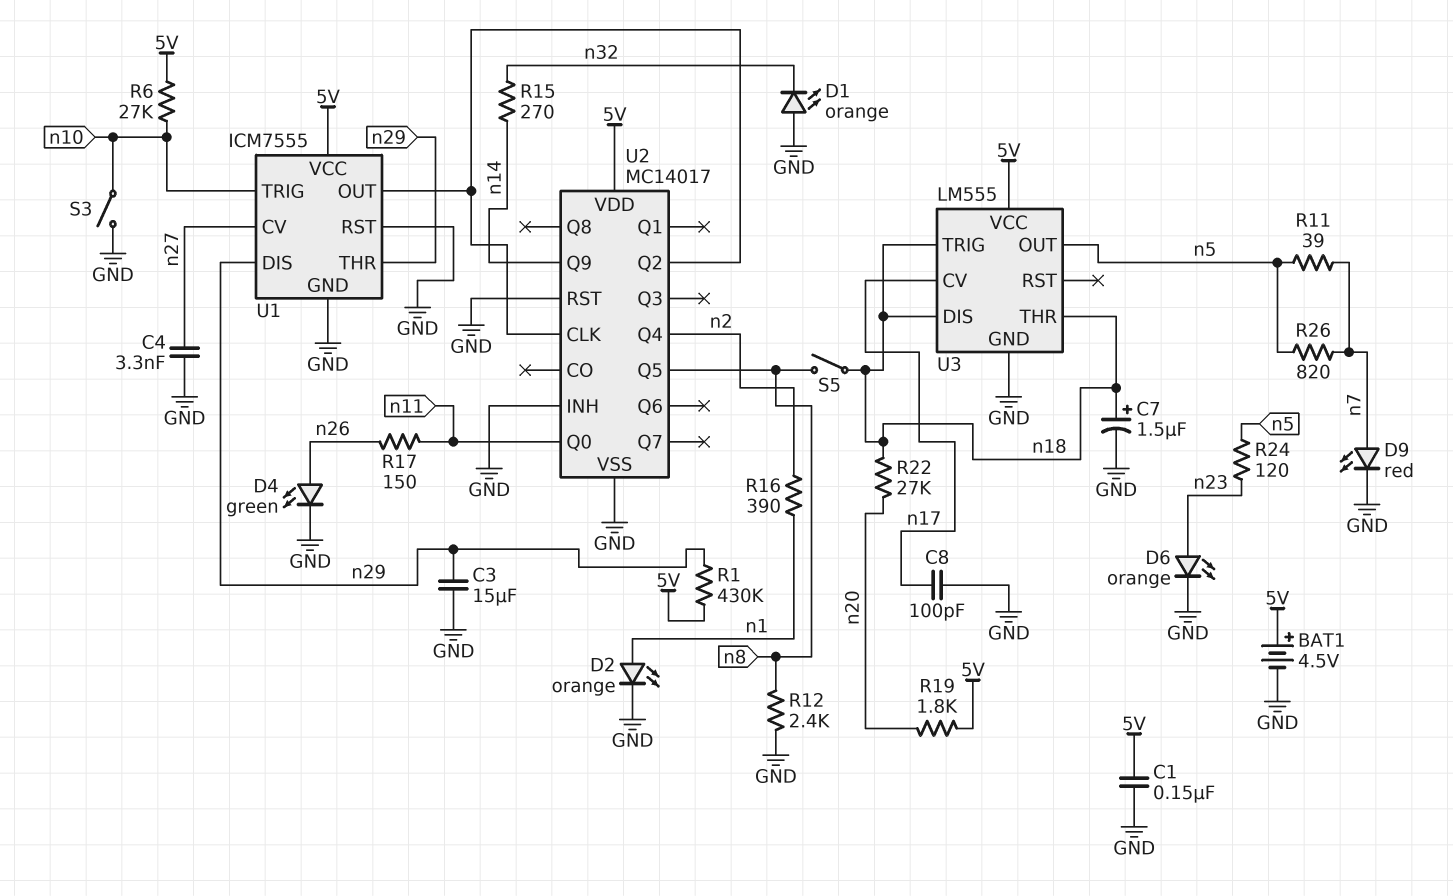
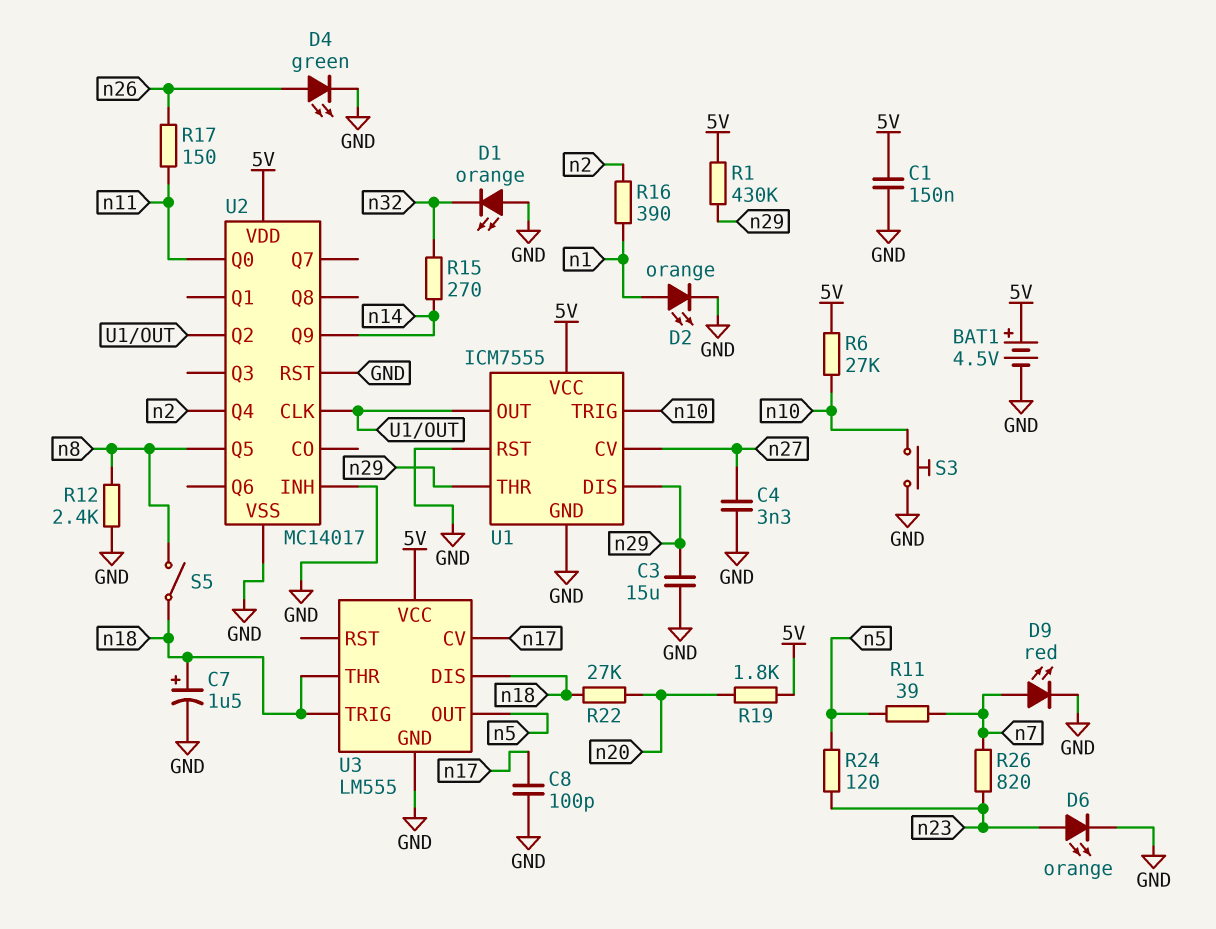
R26: 820 (n5, n7) -> 820 (n7, n23)
S3: switch (GND, n10) -> button (GND, n10)

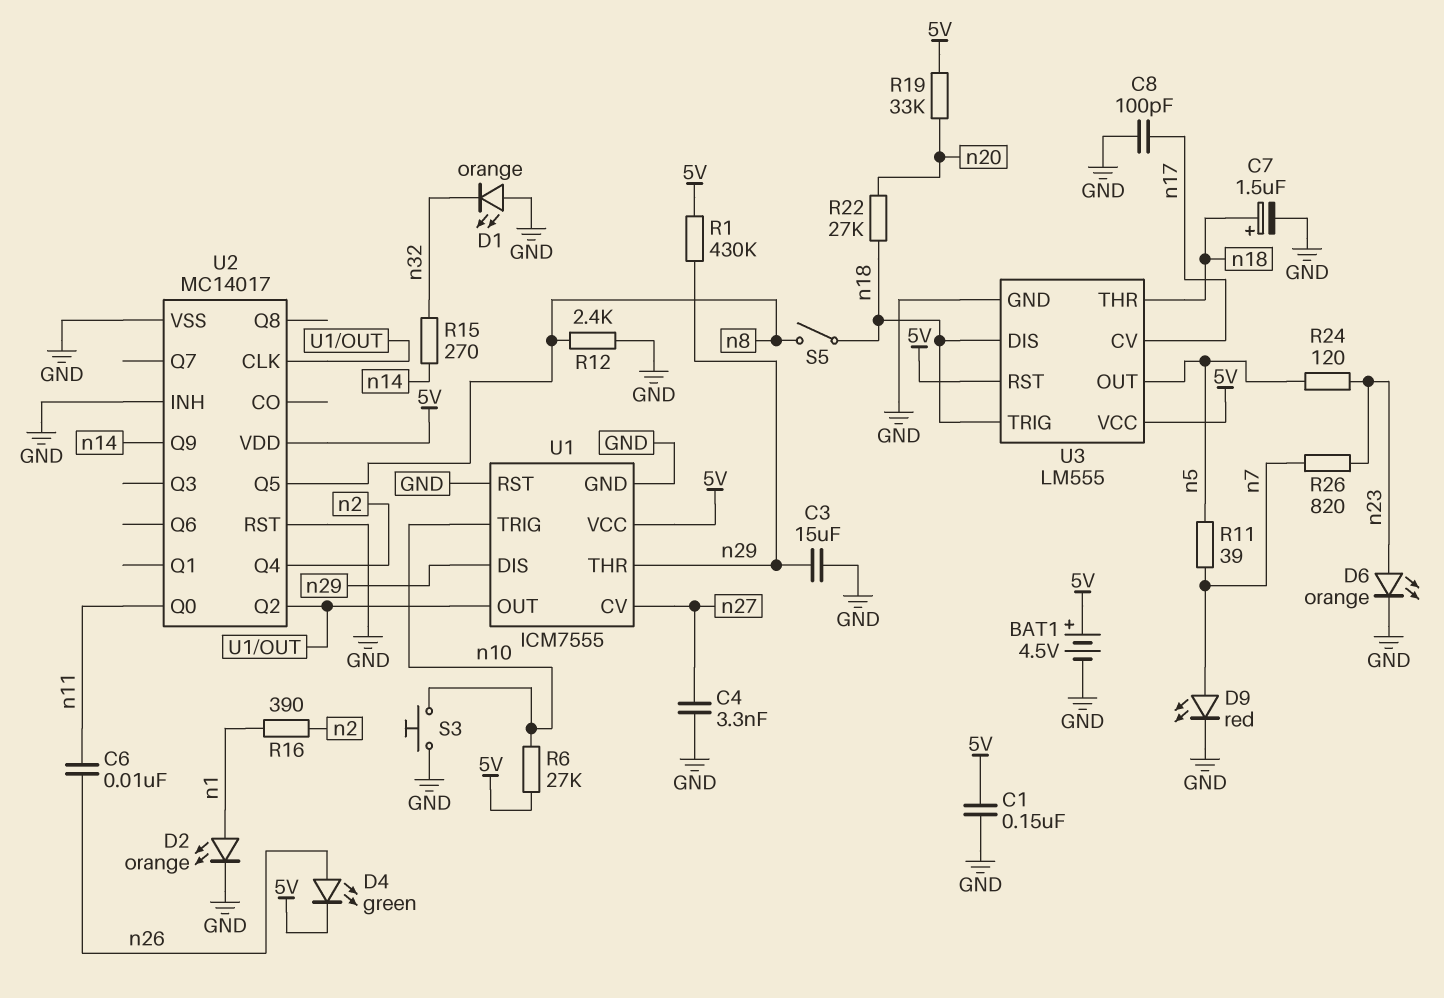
C6: none -> 10nF (n11, n26)
D4: LED green (A n26, K GND) -> LED green (A n26, K 5V)
R17: 150 (n11, n26) -> none
R19: 1.8k (5V, n20) -> 33k (5V, n20)
U3 pin RST: none -> 5V

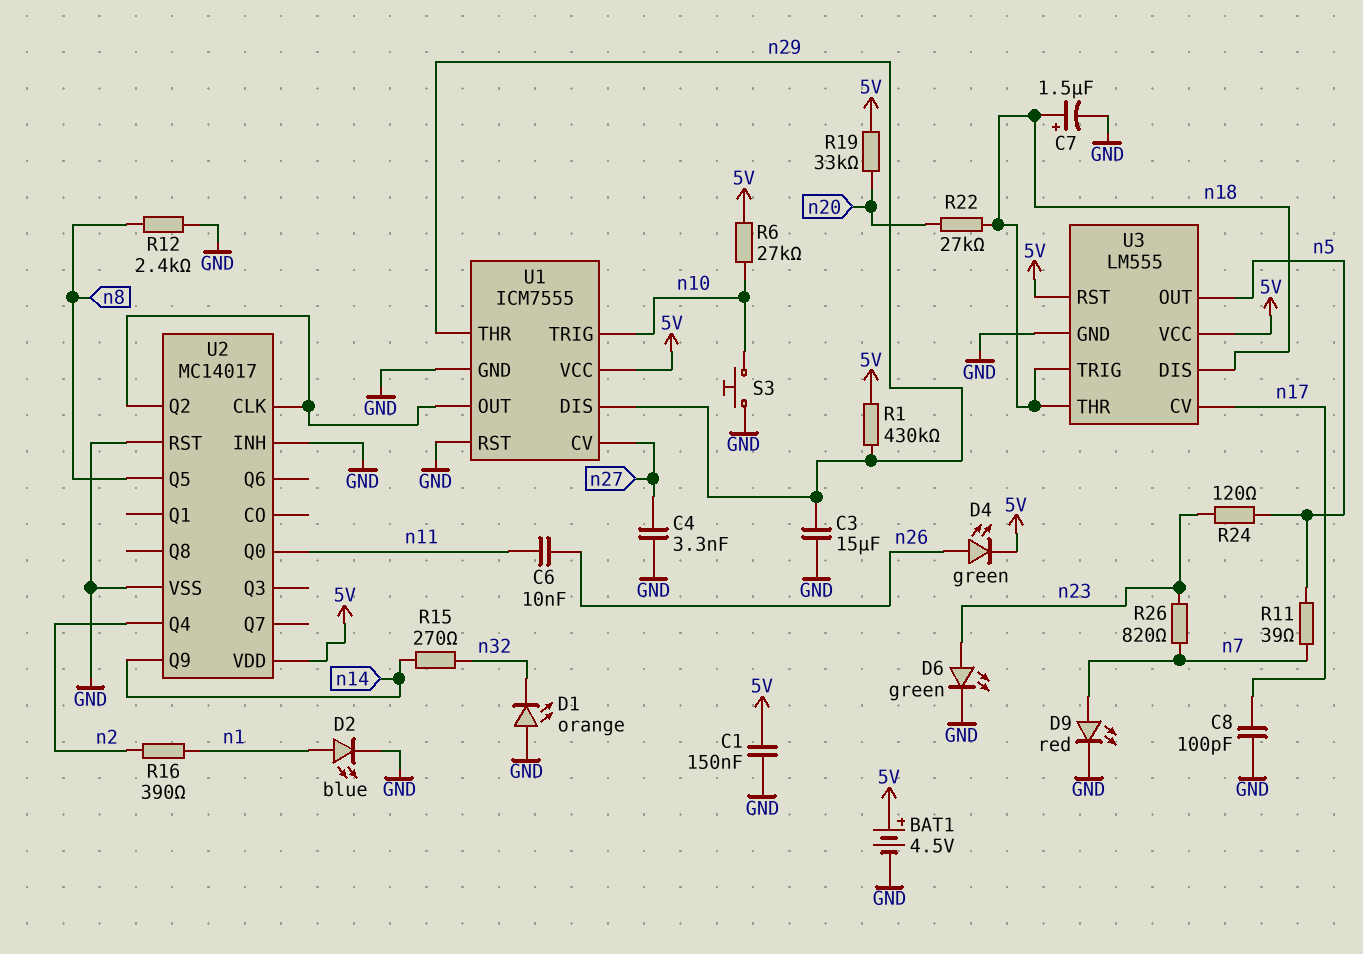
D2: LED orange (A n1, K GND) -> LED blue (A n1, K GND)
D6: LED orange (A n23, K GND) -> LED green (A n23, K GND)
S5: switch (n8, n18) -> none

